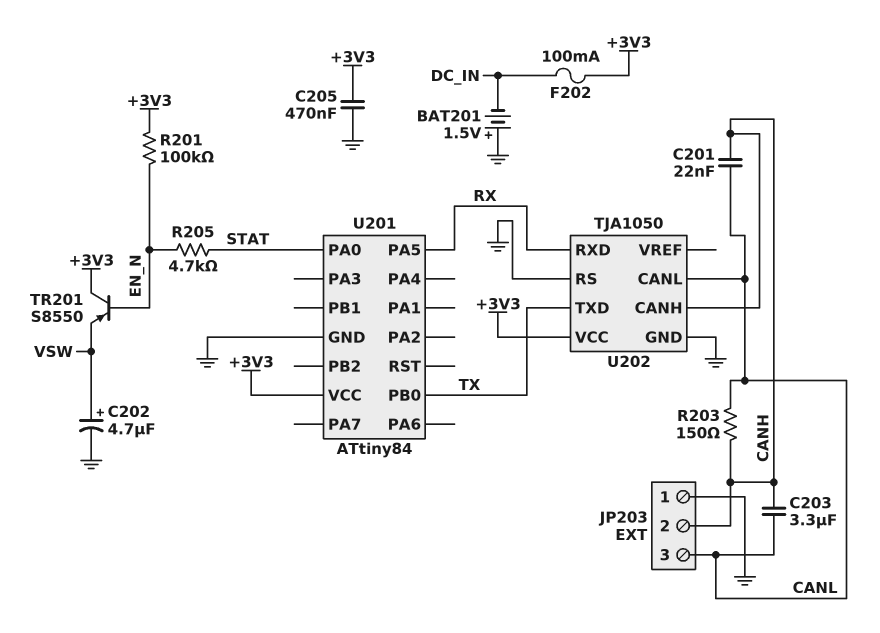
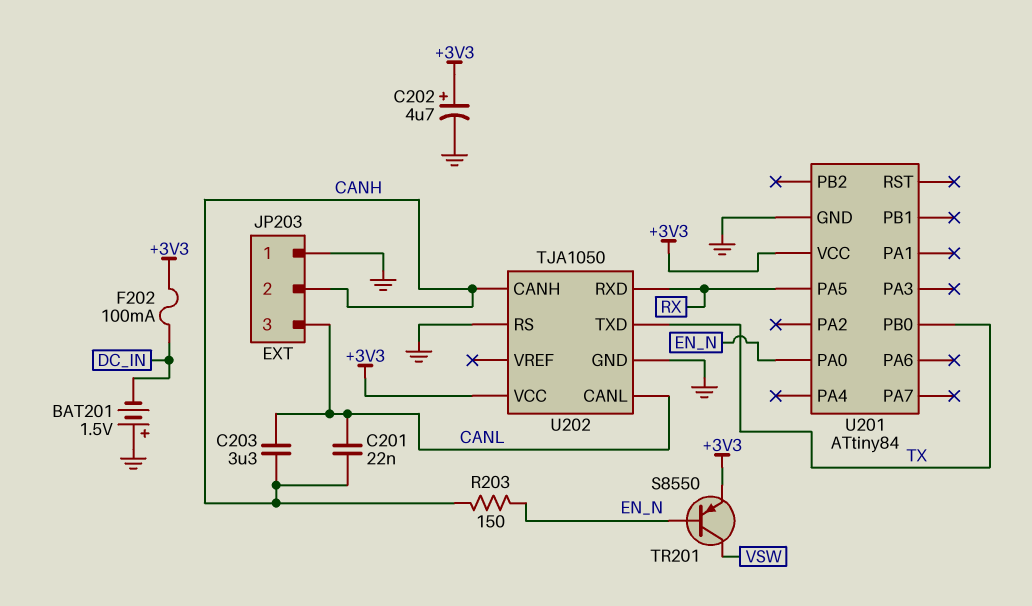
C202: 4.7uF (plus VSW, minus GND) -> 4.7uF (plus +3V3, minus GND)
C205: 470nF (+3V3, GND) -> none
R201: 100k (+3V3, EN_N) -> none
R203: 150 (CANH, CANL) -> 150 (CANH, EN_N)
R205: 4.7k (EN_N, STAT) -> none
TR201: PNP S8550 (B EN_N, C +3V3, E VSW) -> PNP S8550 (B EN_N, C VSW, E +3V3)
U201 pin PA0: STAT -> EN_N

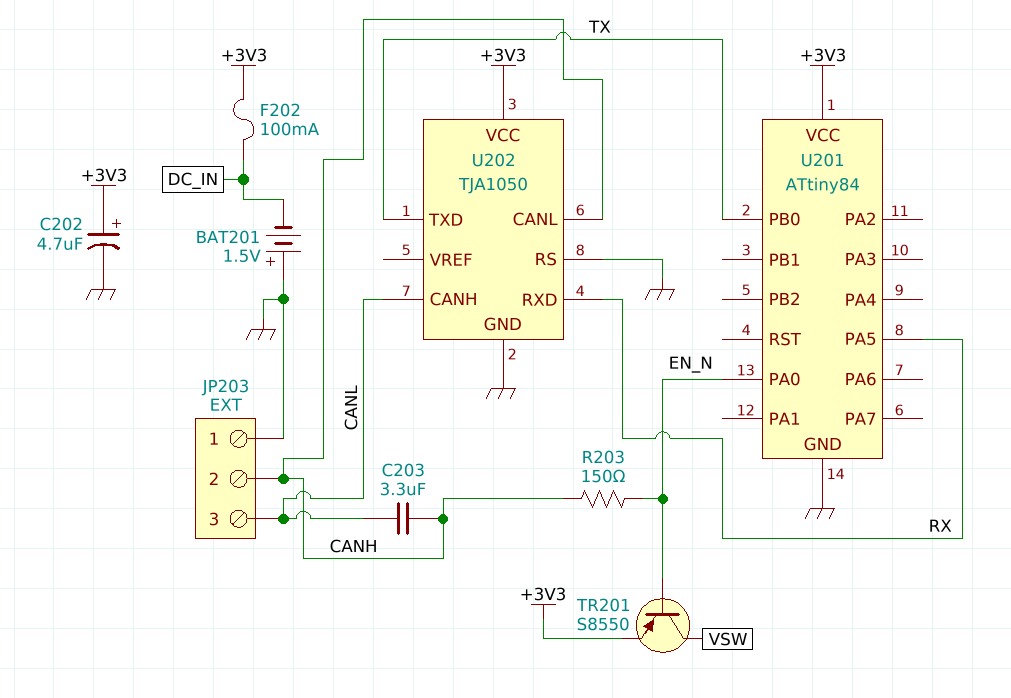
C201: 22nF (CANH, CANL) -> none
U202 pin CANH: CANH -> CANL
U202 pin CANL: CANL -> CANH

